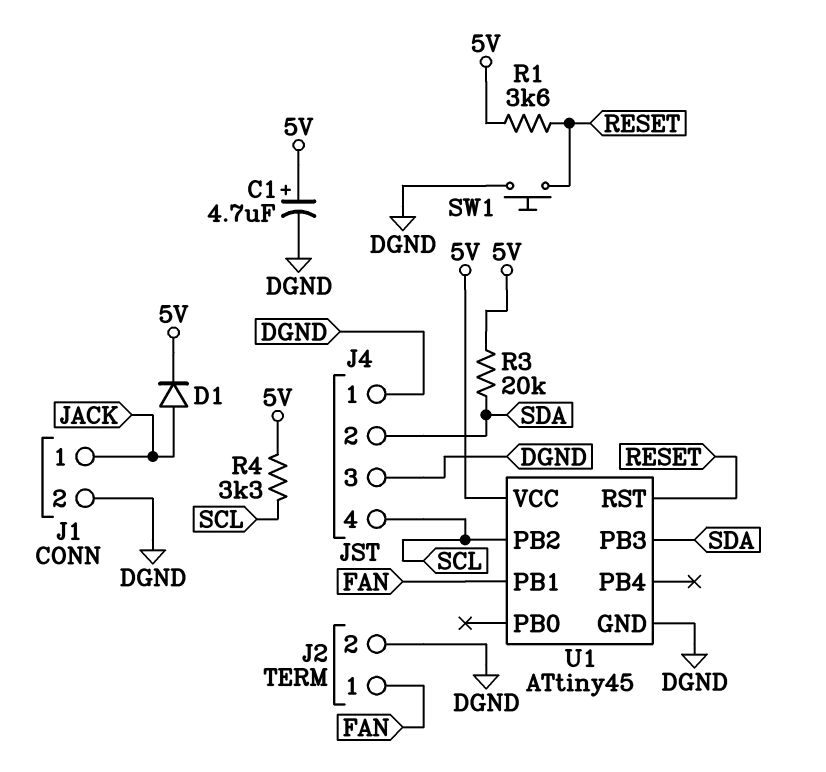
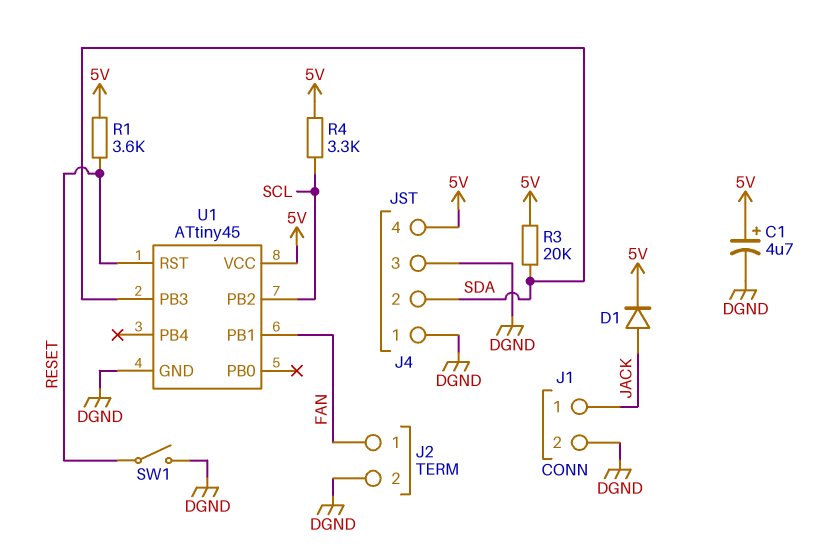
J4 pin 4: SCL -> 5V
SW1: button (DGND, RESET) -> switch (DGND, RESET)

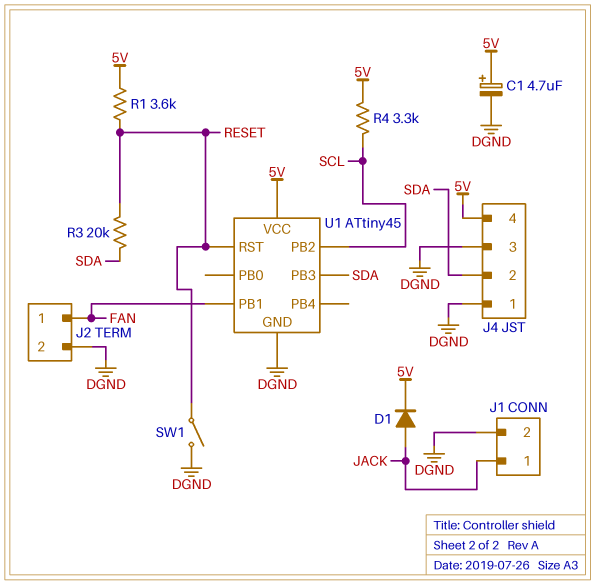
R3: 20k (5V, SDA) -> 20k (RESET, SDA)

